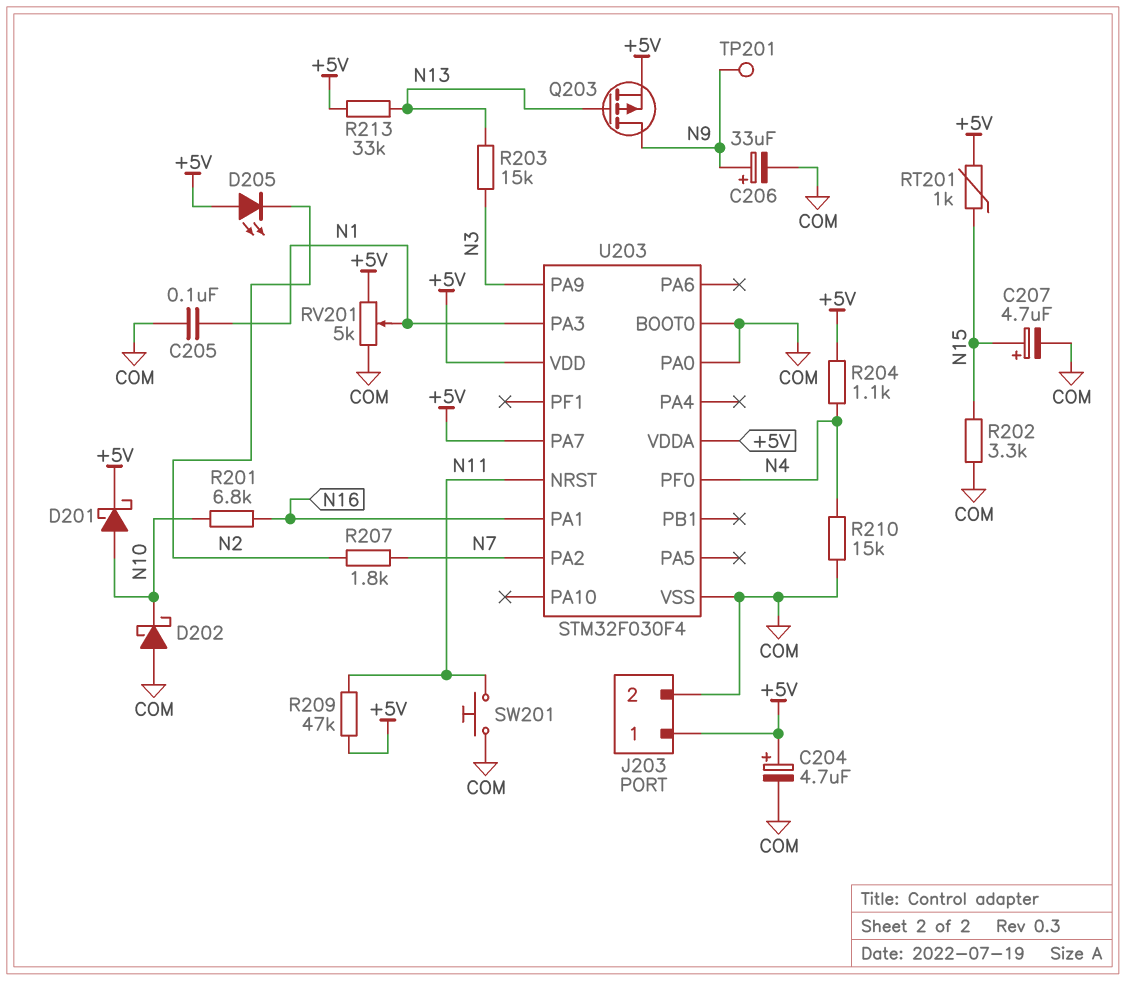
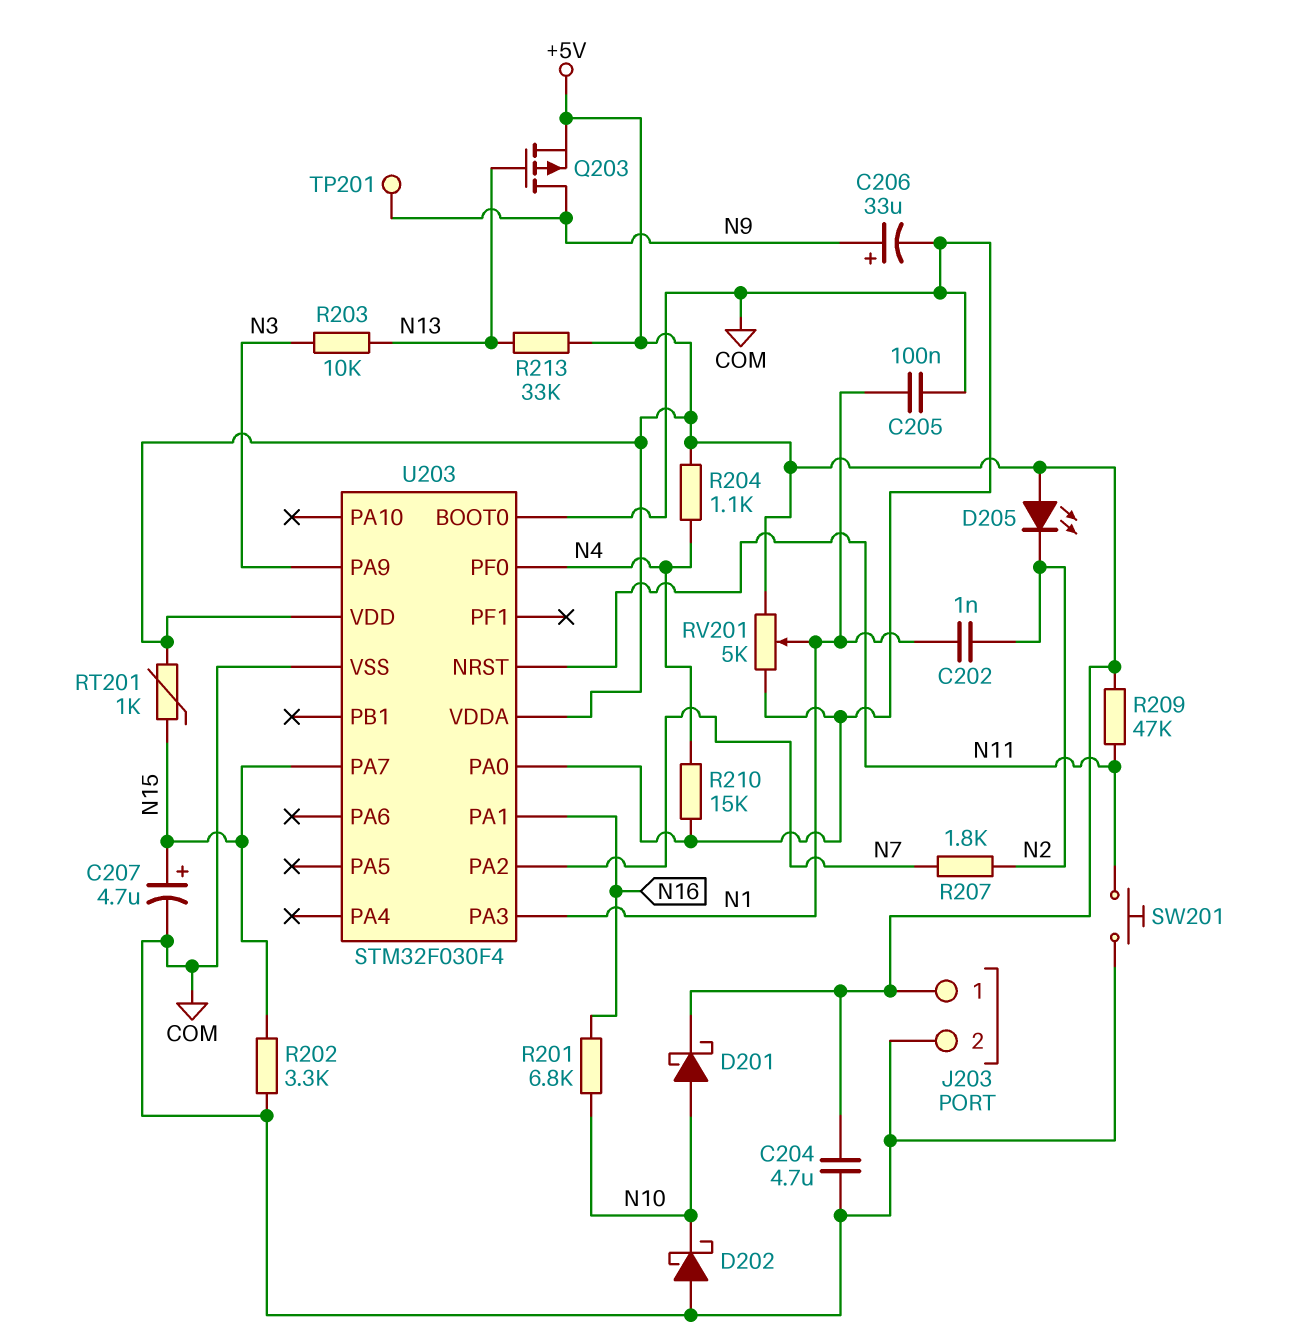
C202: none -> 1nF (N1, N2)
C204: 4.7uF (plus +5V, minus COM) -> 4.7uF (+5V, COM)
R203: 15k (N3, N13) -> 10k (N3, N13)
U203 pin PA7: +5V -> N15

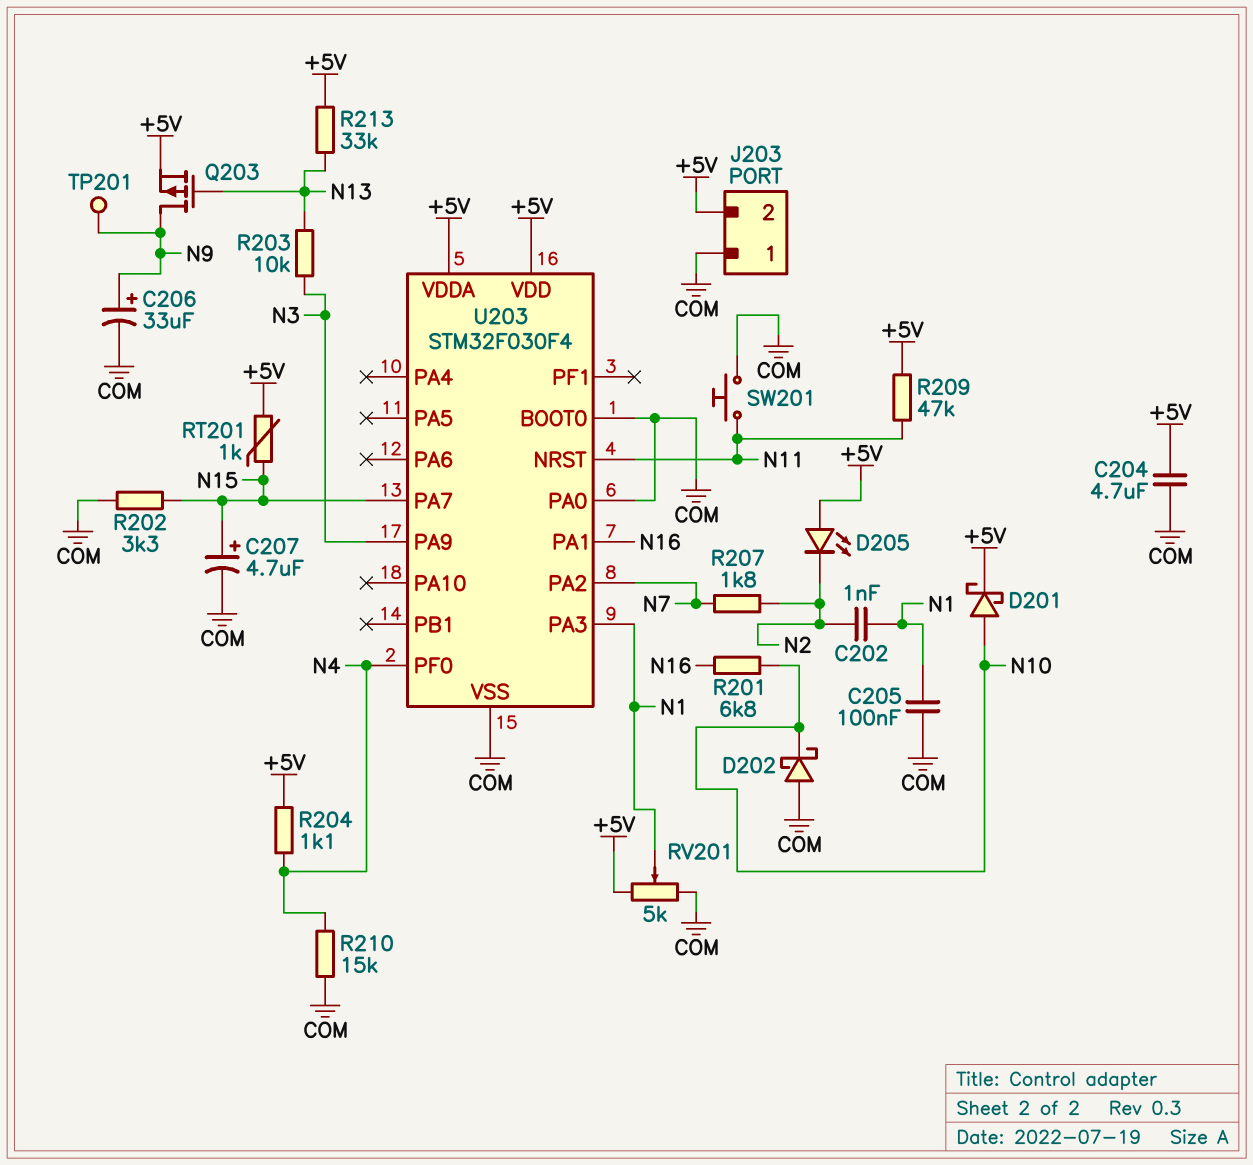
J203 pin 1: +5V -> COM
J203 pin 2: COM -> +5V

